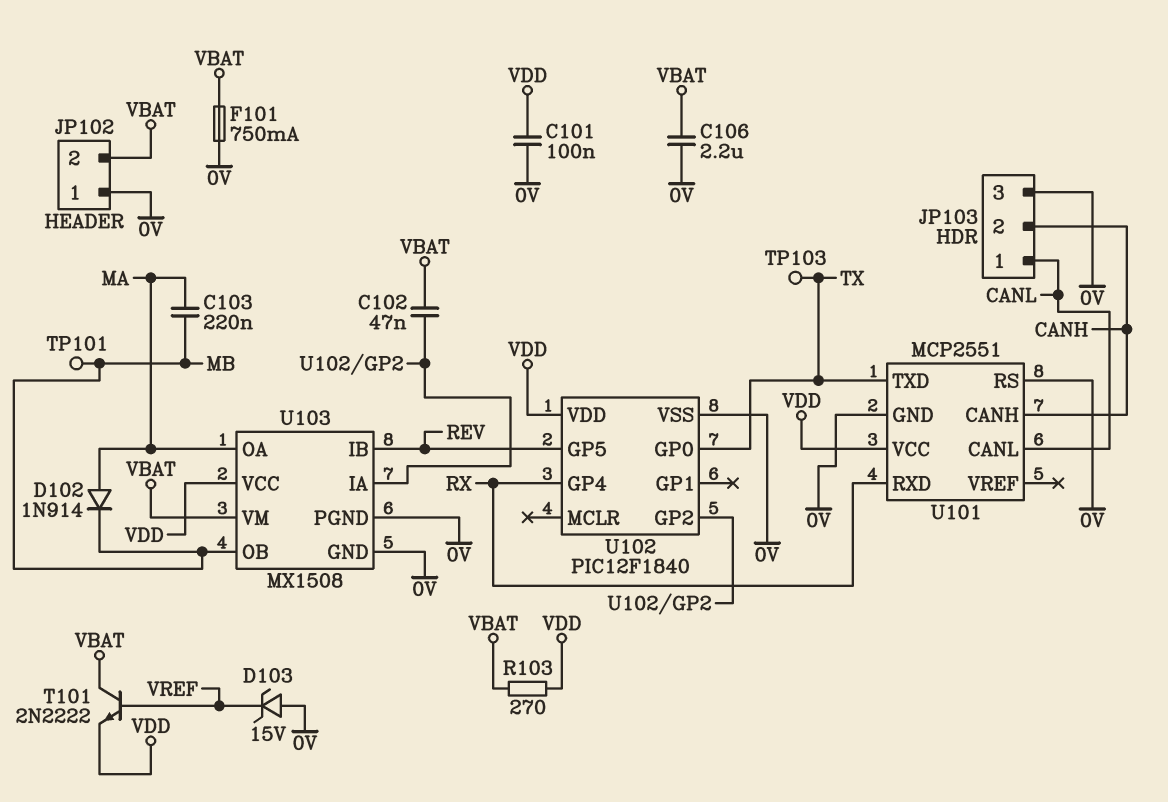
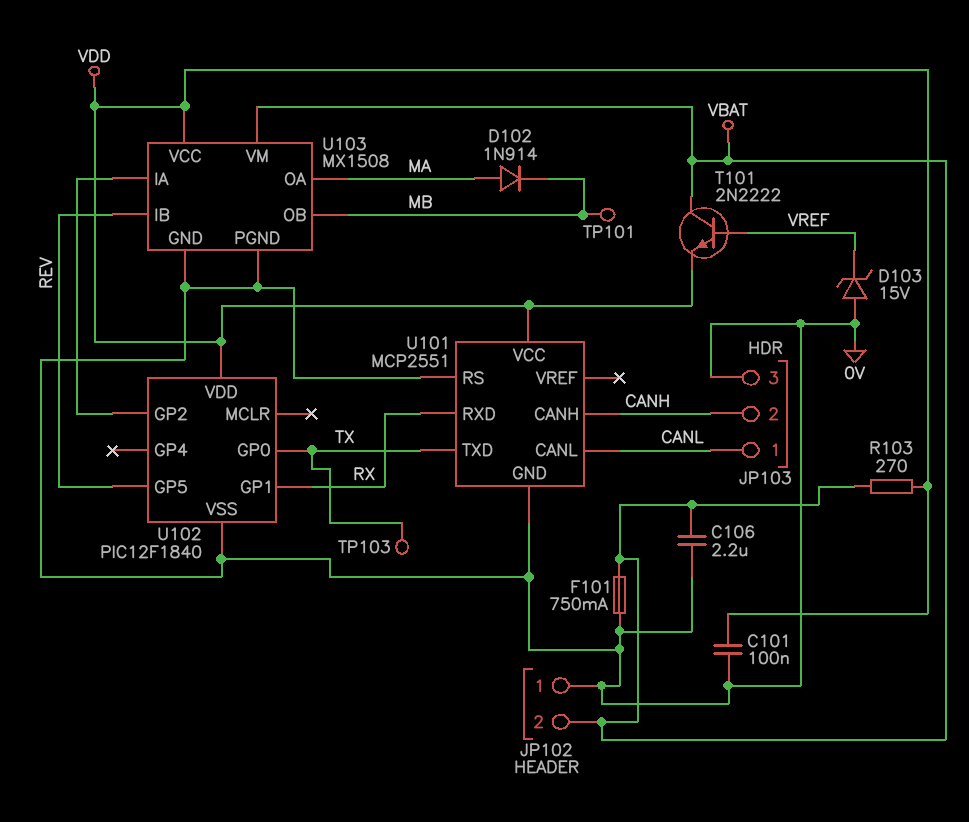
C102: 47nF (U102/GP2, VBAT) -> none
C103: 220nF (MA, MB) -> none
U102 pin GP1: none -> RX
U102 pin GP4: RX -> none

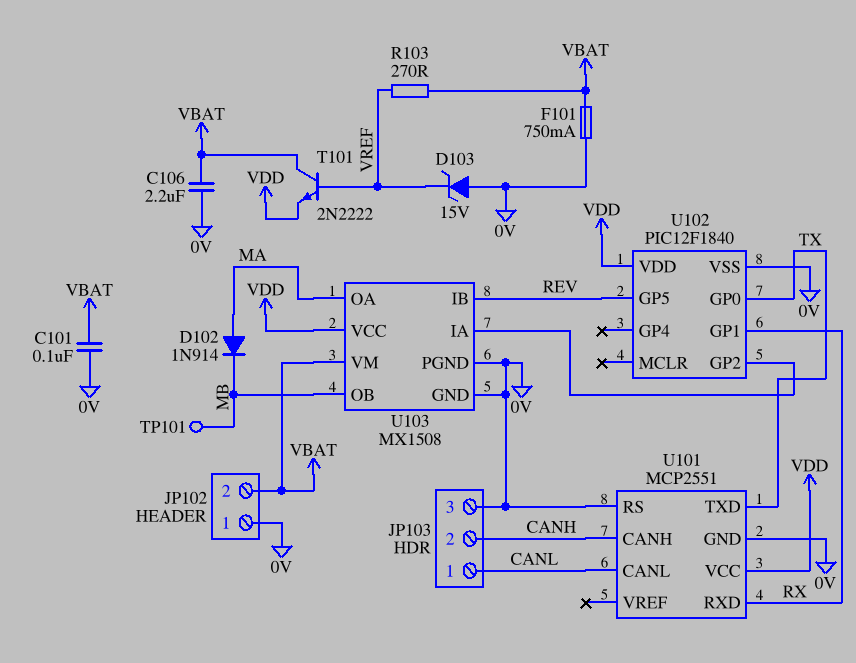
C101: 100nF (0V, VDD) -> 100nF (0V, VBAT)
R103: 270 (VBAT, VDD) -> 270 (VBAT, VREF)
TP103: test point (TX) -> none

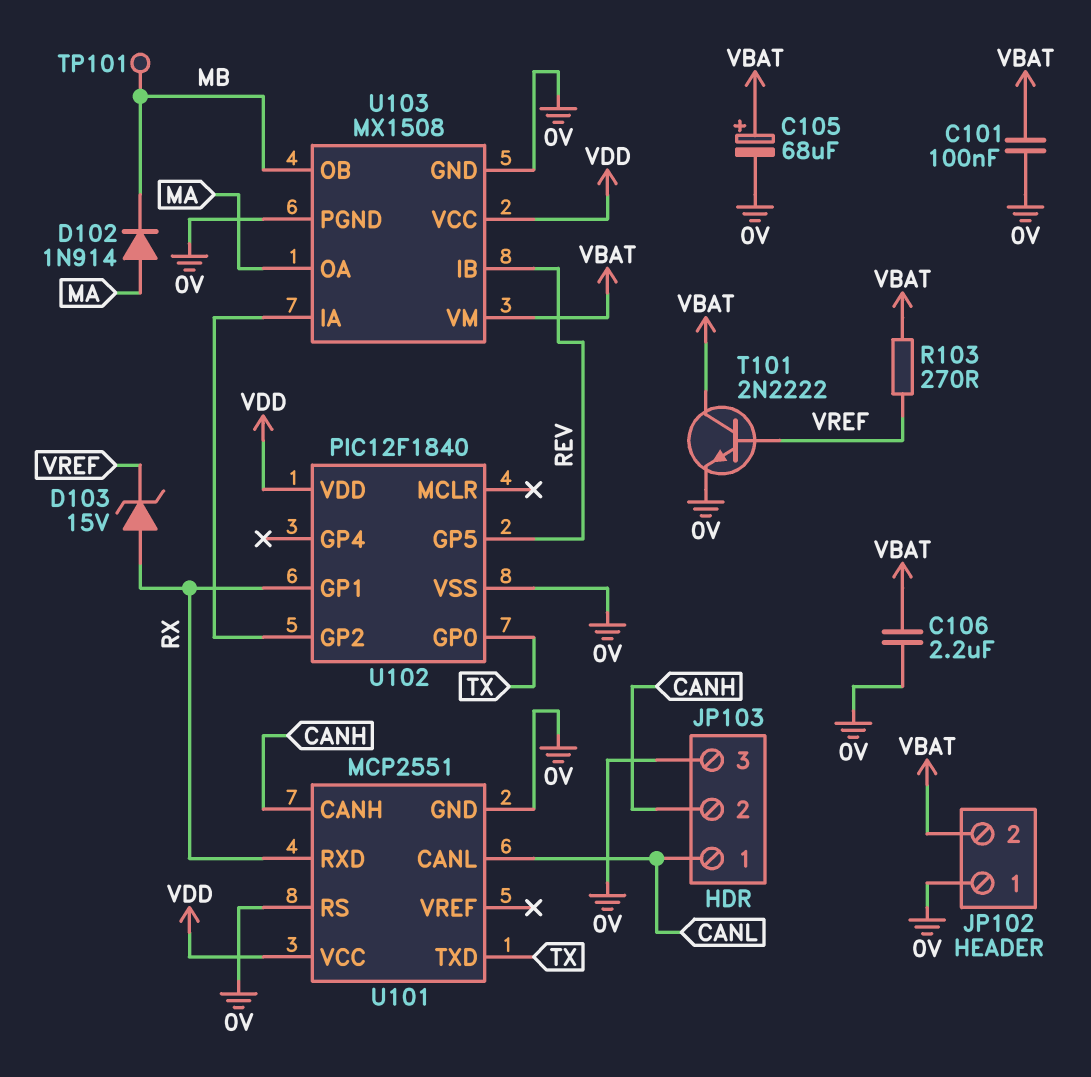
C105: none -> 68uF (plus VBAT, minus 0V)
D103: zener 15V (A 0V, K VREF) -> zener 15V (A RX, K VREF)
F101: 750mA (0V, VBAT) -> none
T101: NPN 2N2222 (B VREF, C VBAT, E VDD) -> NPN 2N2222 (B VREF, C VBAT, E 0V)

